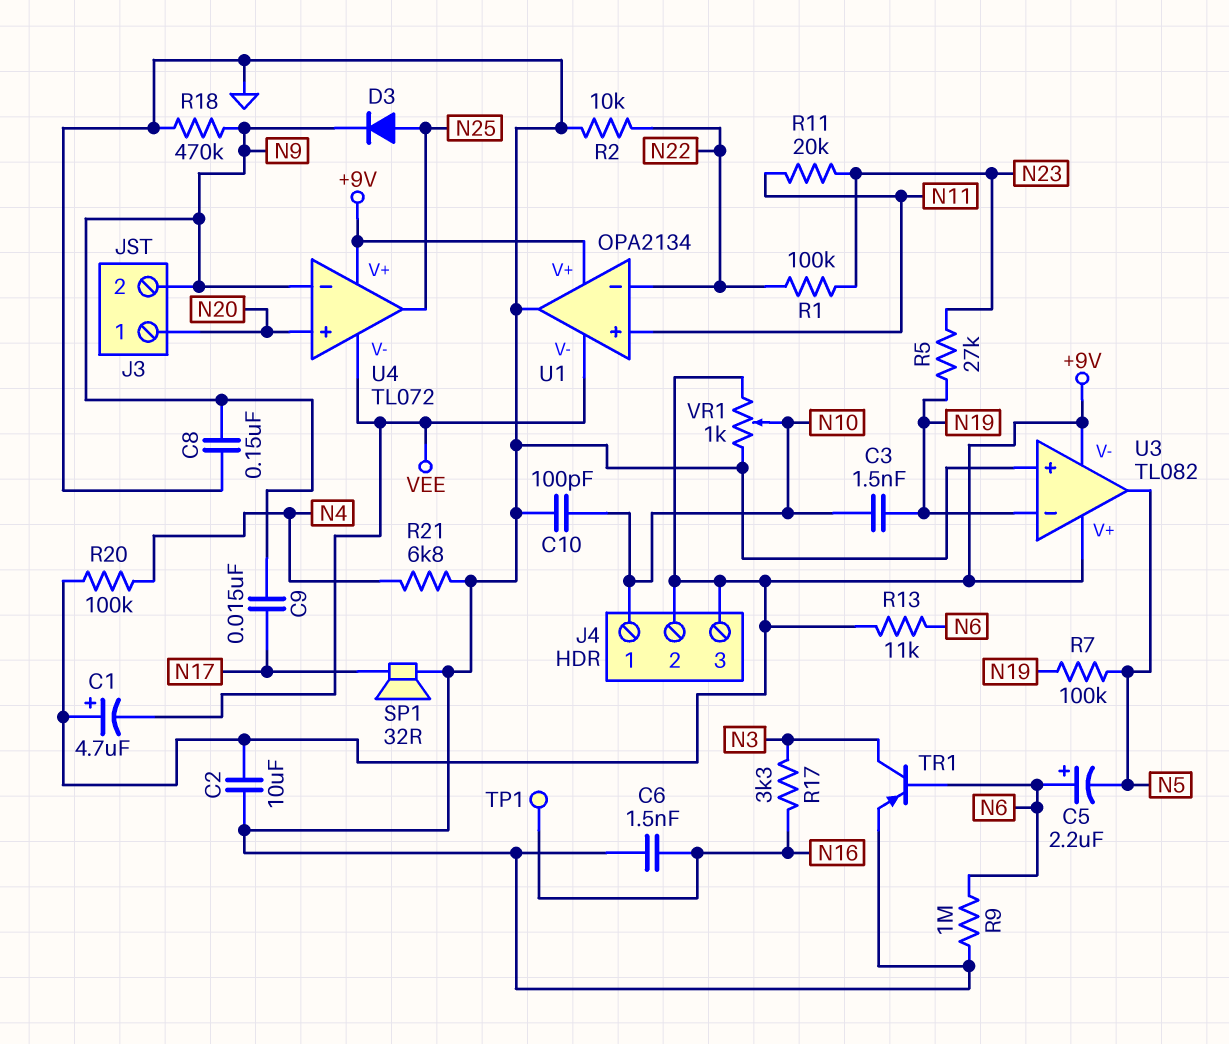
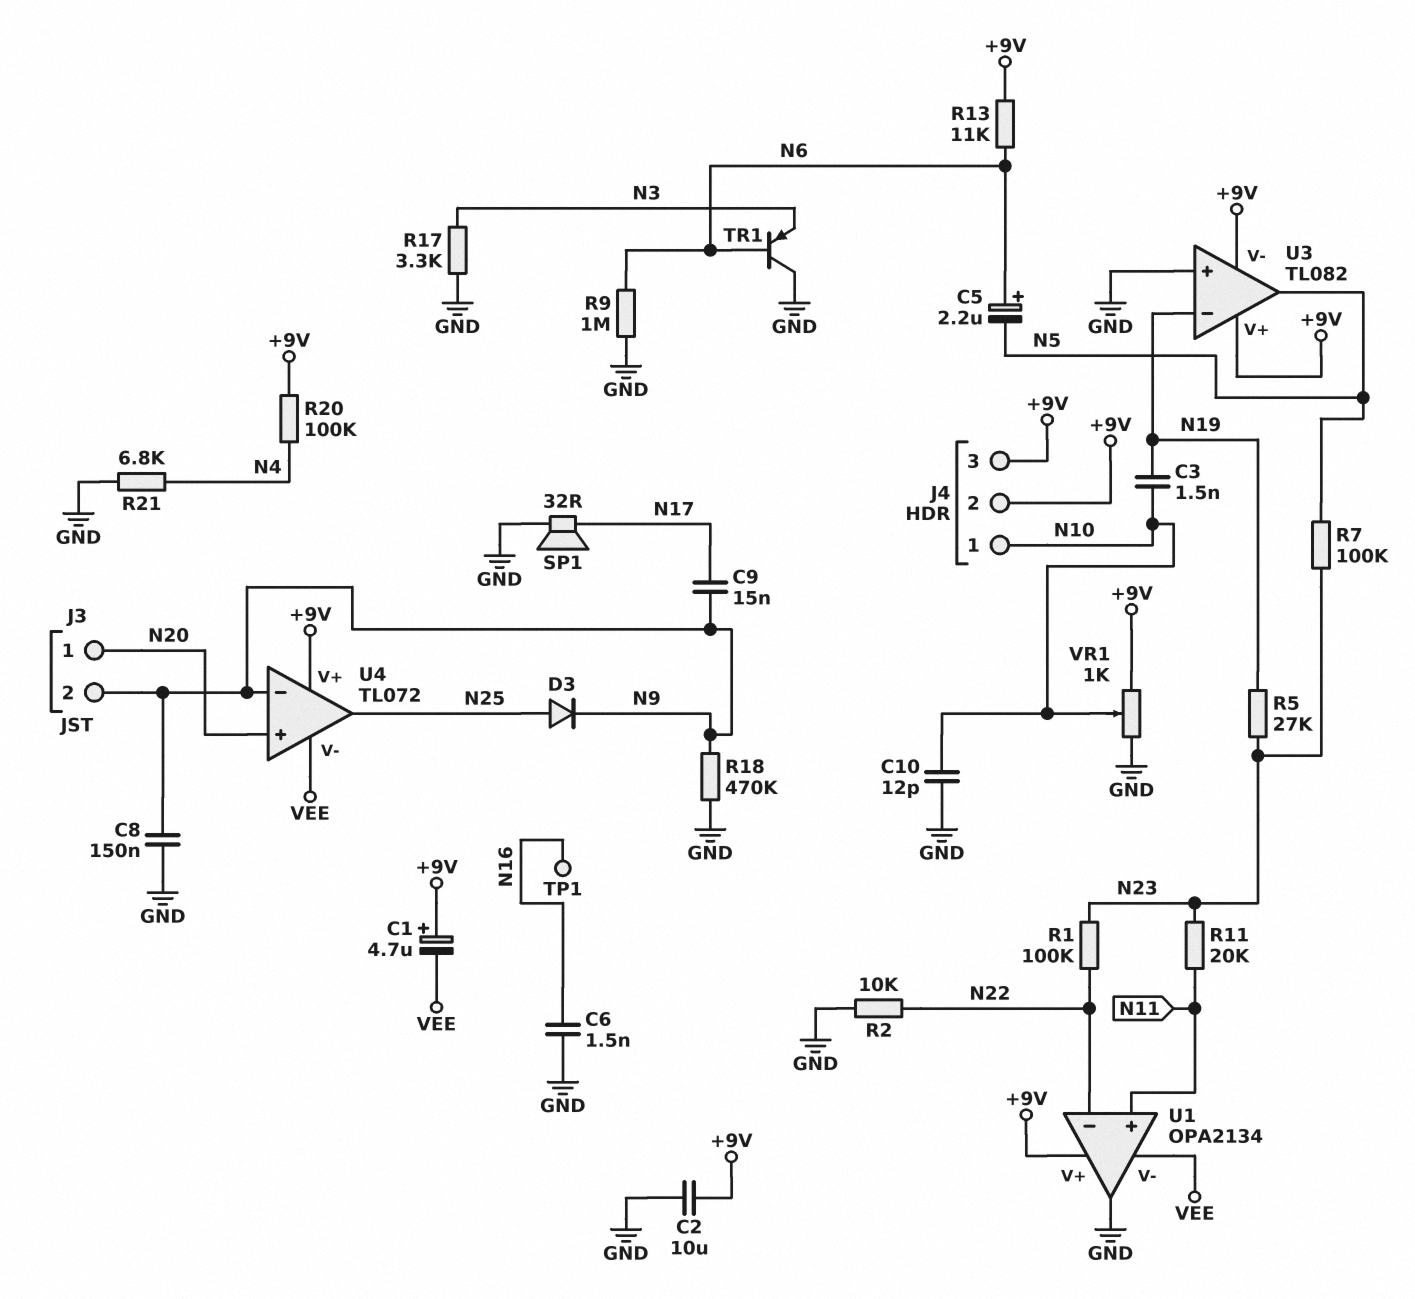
C10: 100pF (GND, N10) -> 12pF (GND, N10)
R7: 100k (N5, N19) -> 100k (N5, N23)
R17: 3.3k (N3, N16) -> 3.3k (GND, N3)
TR1: PNP (B N6, C N3, E GND) -> PNP (B N6, C GND, E N3)

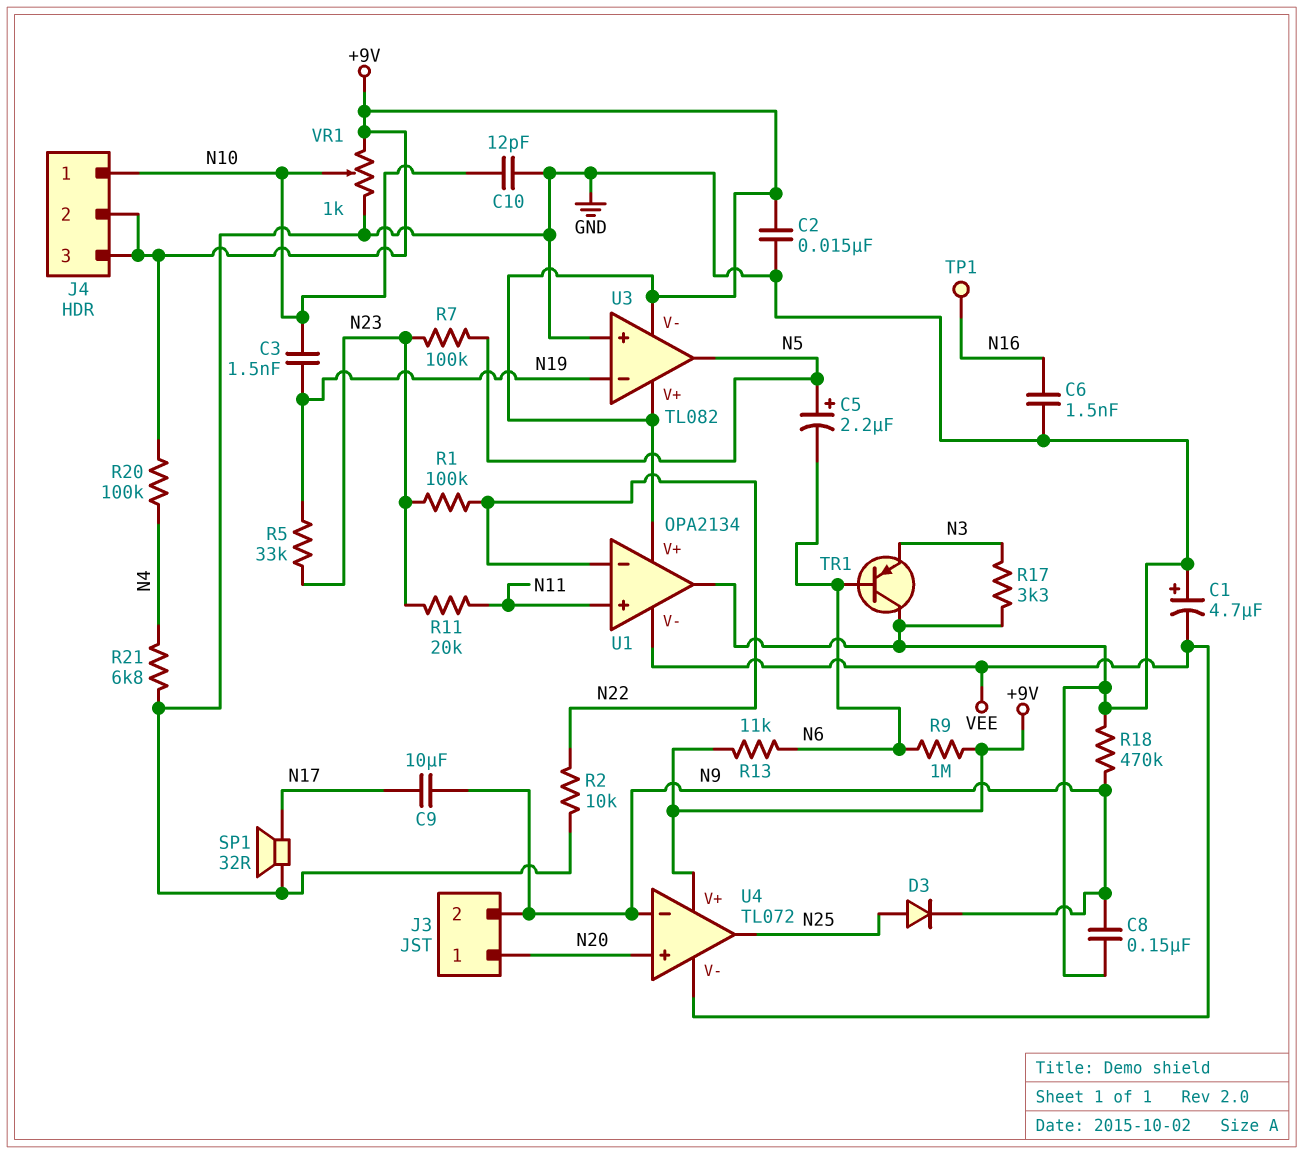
C1: 4.7uF (plus +9V, minus VEE) -> 4.7uF (plus GND, minus VEE)
C2: 10uF (+9V, GND) -> 15nF (+9V, GND)
C5: 2.2uF (plus N6, minus N5) -> 2.2uF (plus N5, minus N6)
C9: 15nF (N9, N17) -> 10uF (N9, N17)
R5: 27k (N19, N23) -> 33k (N19, N23)
R9: 1M (GND, N6) -> 1M (+9V, N6)

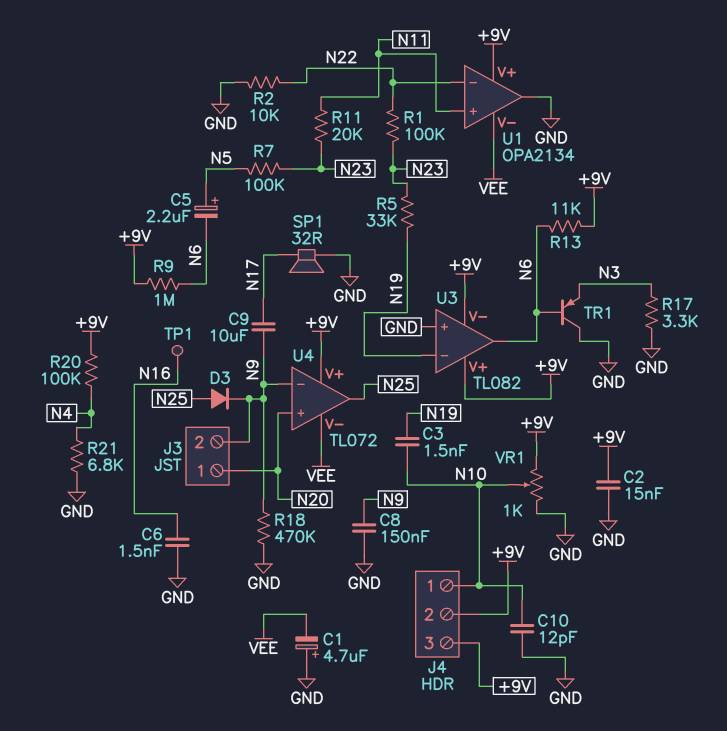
U3 pin out: N5 -> N6

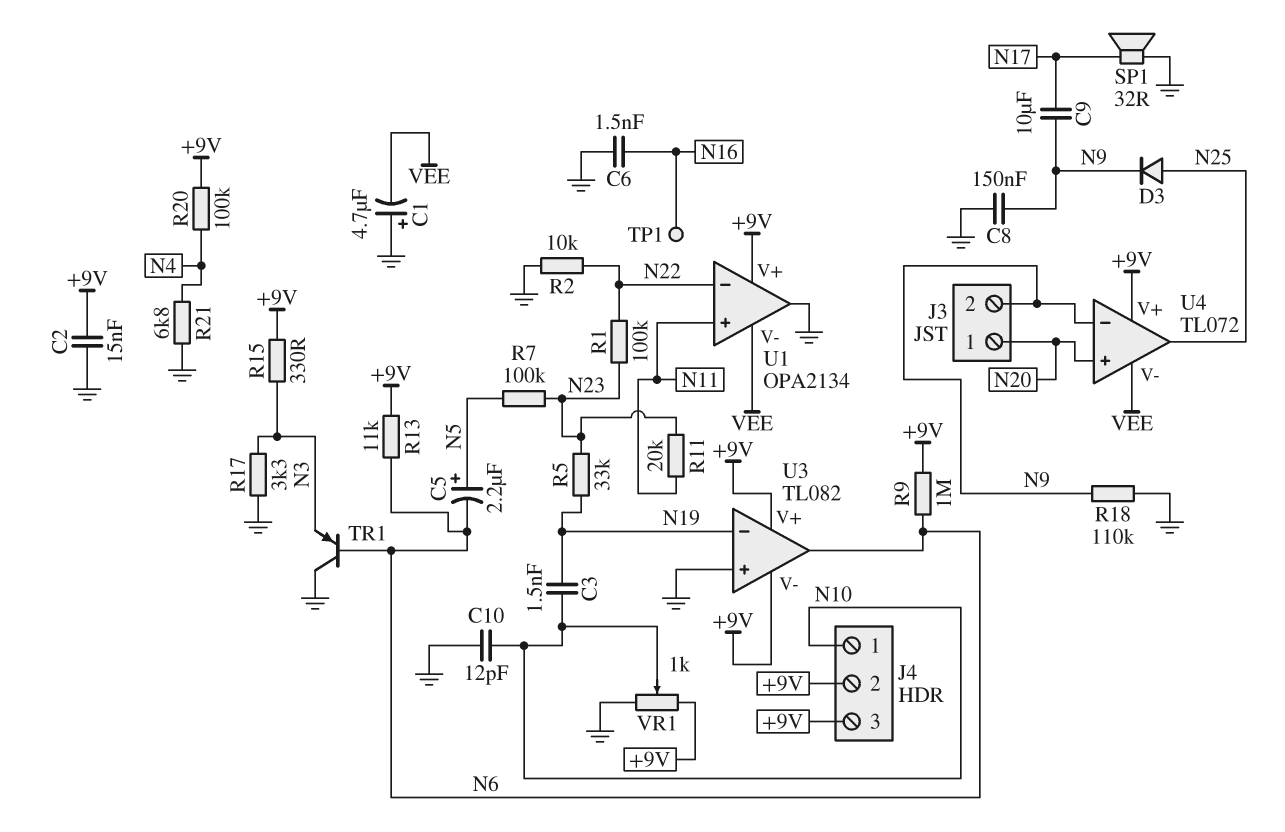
R15: none -> 330 (+9V, N3)
R18: 470k (GND, N9) -> 110k (GND, N9)

